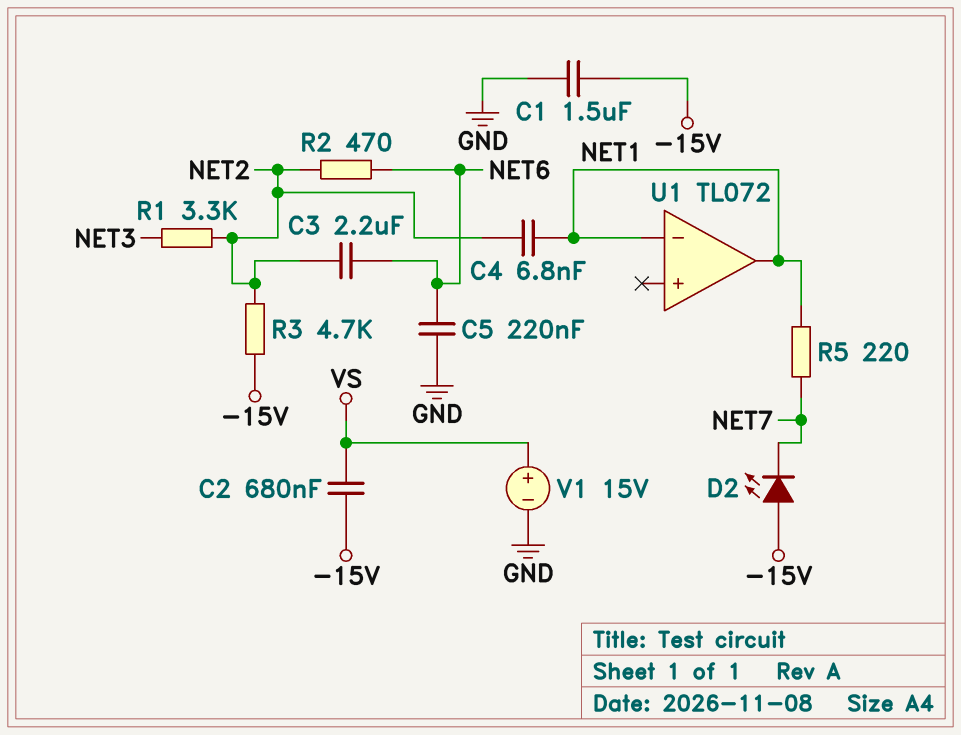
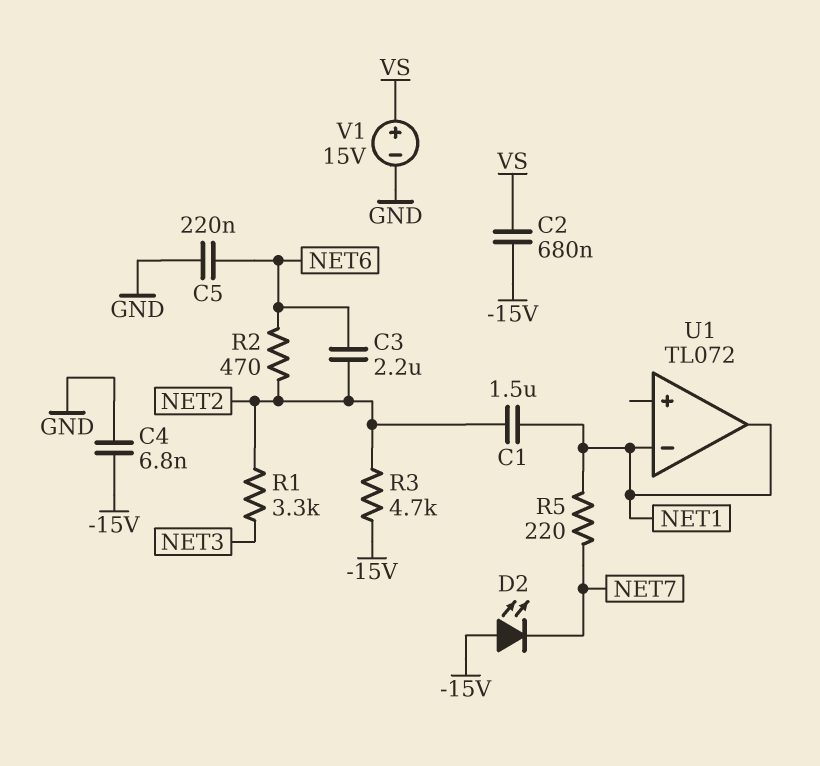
C1: 1.5uF (-15V, GND) -> 1.5uF (NET1, NET2)
C4: 6.8nF (NET1, NET2) -> 6.8nF (-15V, GND)

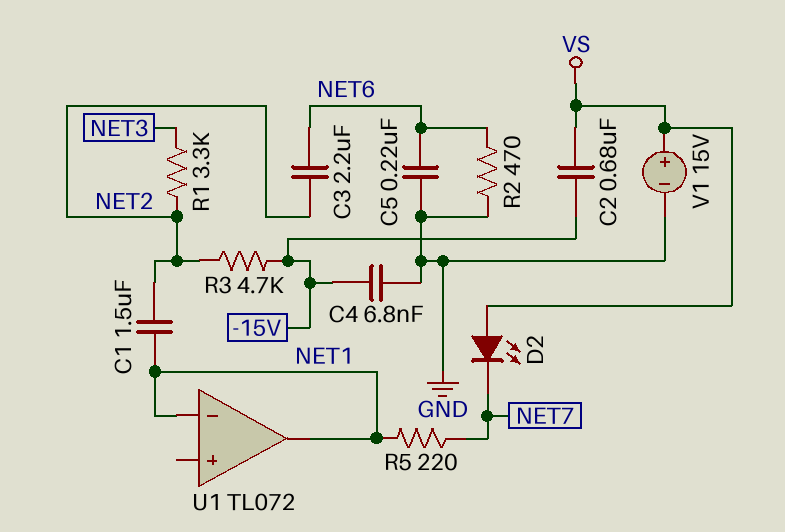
D2: LED (A -15V, K NET7) -> LED (A VS, K NET7)
R2: 470 (NET2, NET6) -> 470 (GND, NET6)

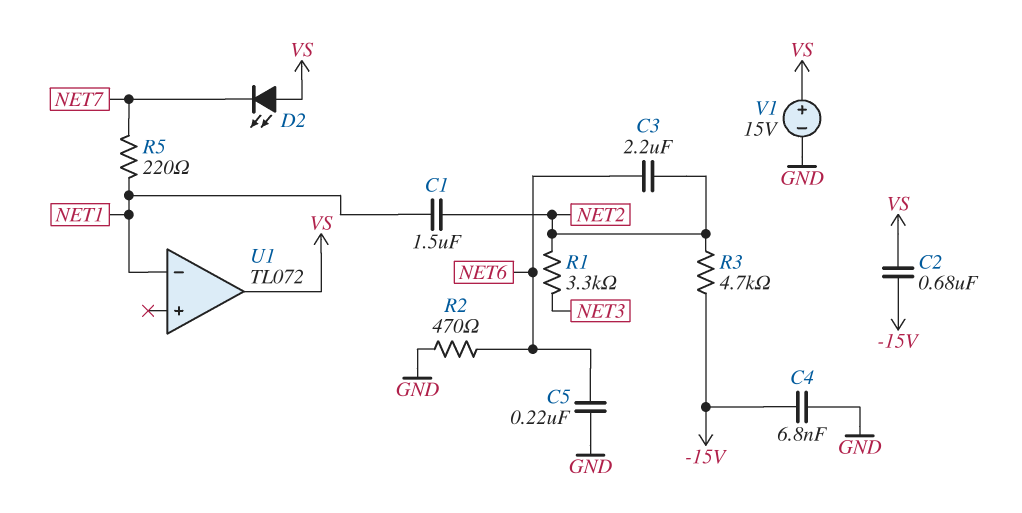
U1 pin out: NET1 -> VS

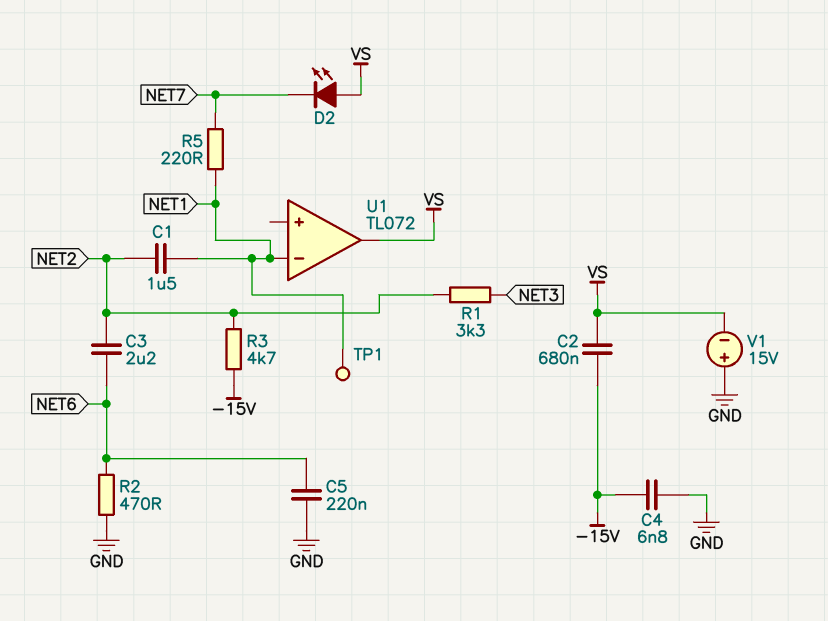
TP1: none -> test point (NET1)
V1: 15V (plus VS, minus GND) -> 15V (plus GND, minus VS)

